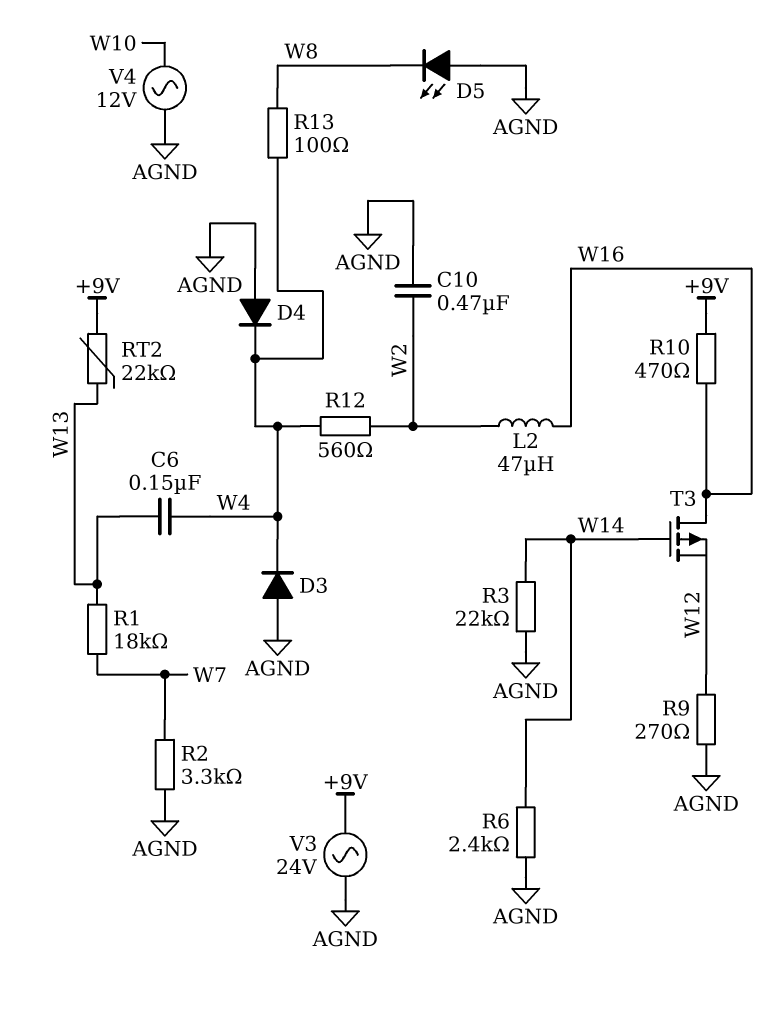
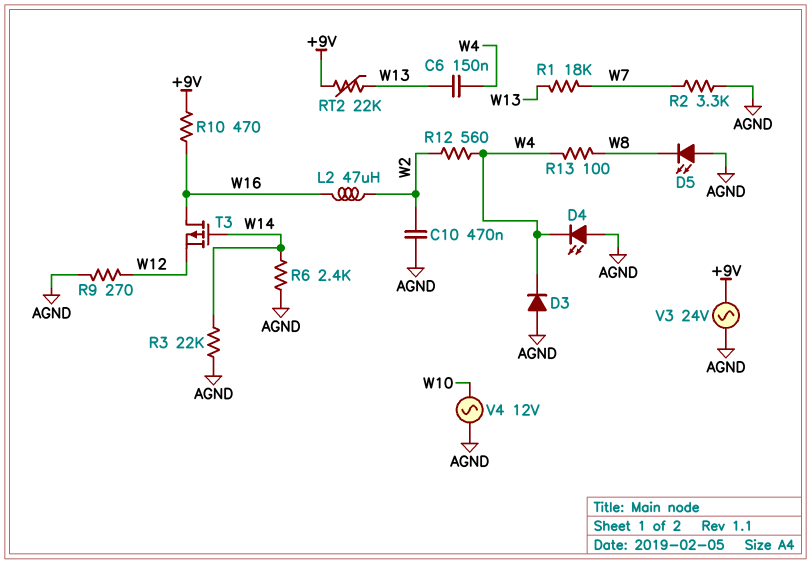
D4: diode (A AGND, K W4) -> LED (A AGND, K W4)

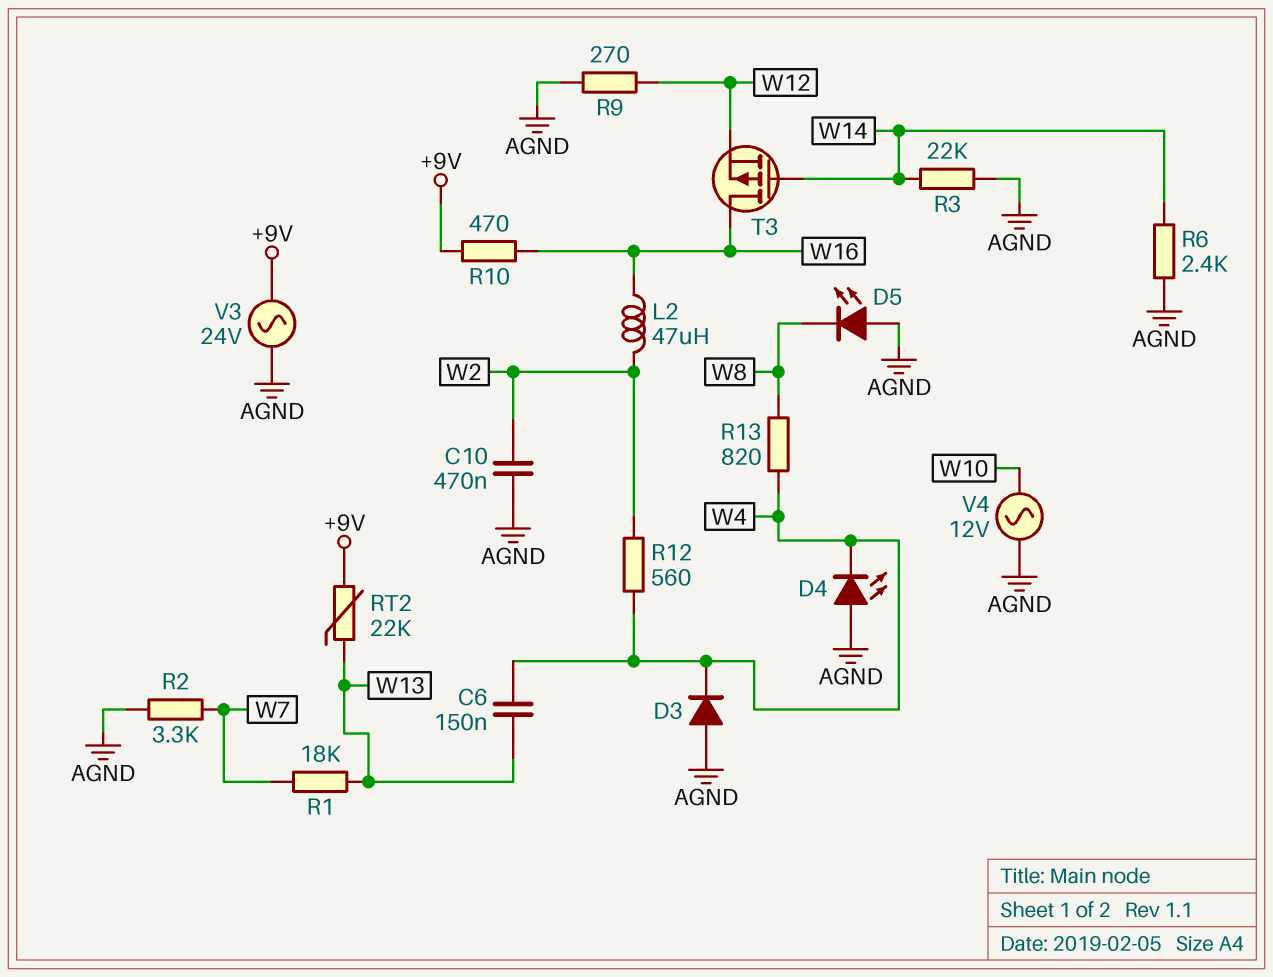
R13: 100 (W4, W8) -> 820 (W4, W8)

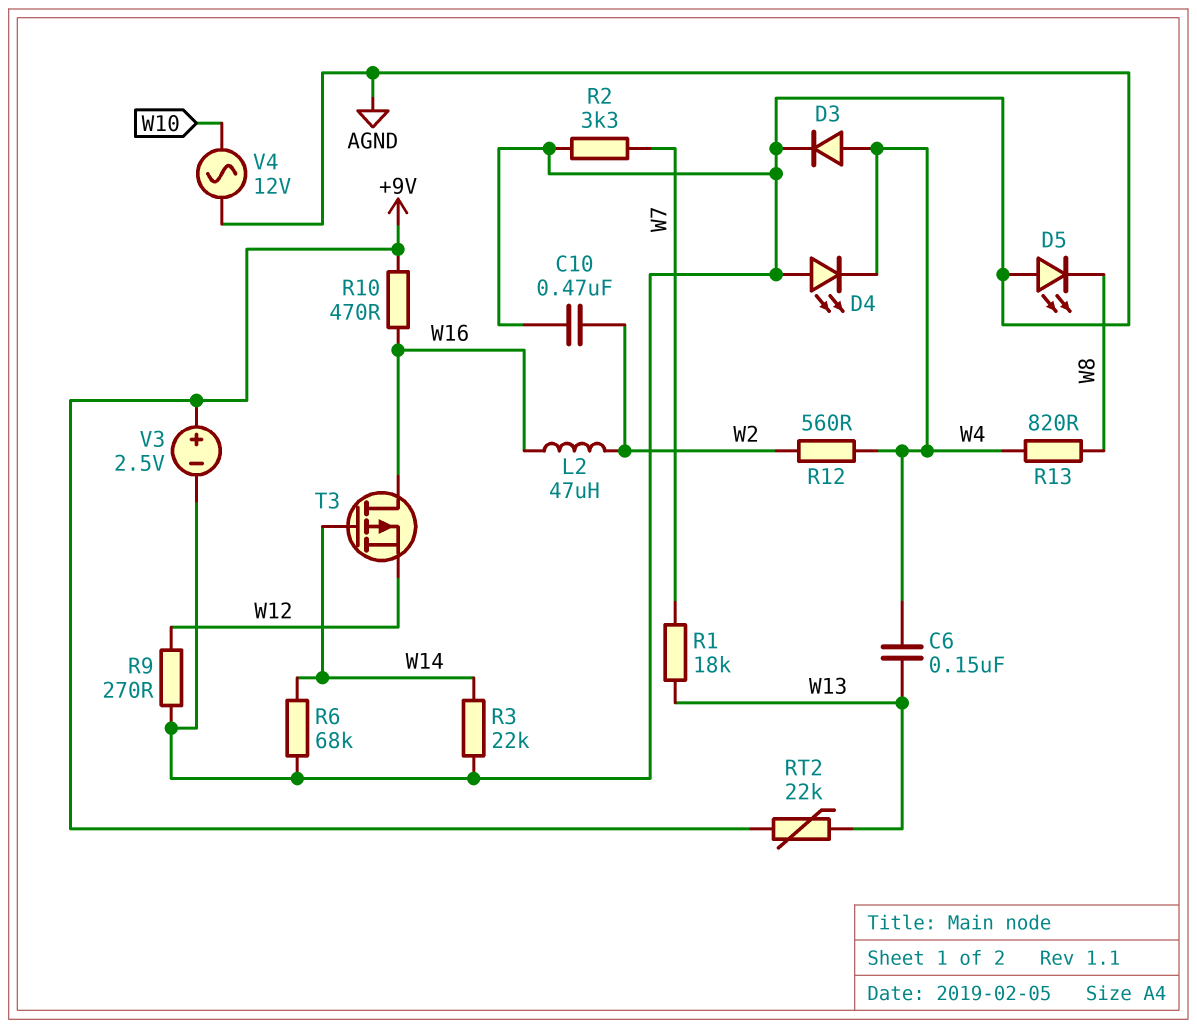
D3: diode (A AGND, K W4) -> diode (A W4, K AGND)
R6: 2.4k (AGND, W14) -> 68k (AGND, W14)
V3: AC 24V (+9V, AGND) -> 2.5V (plus +9V, minus AGND)

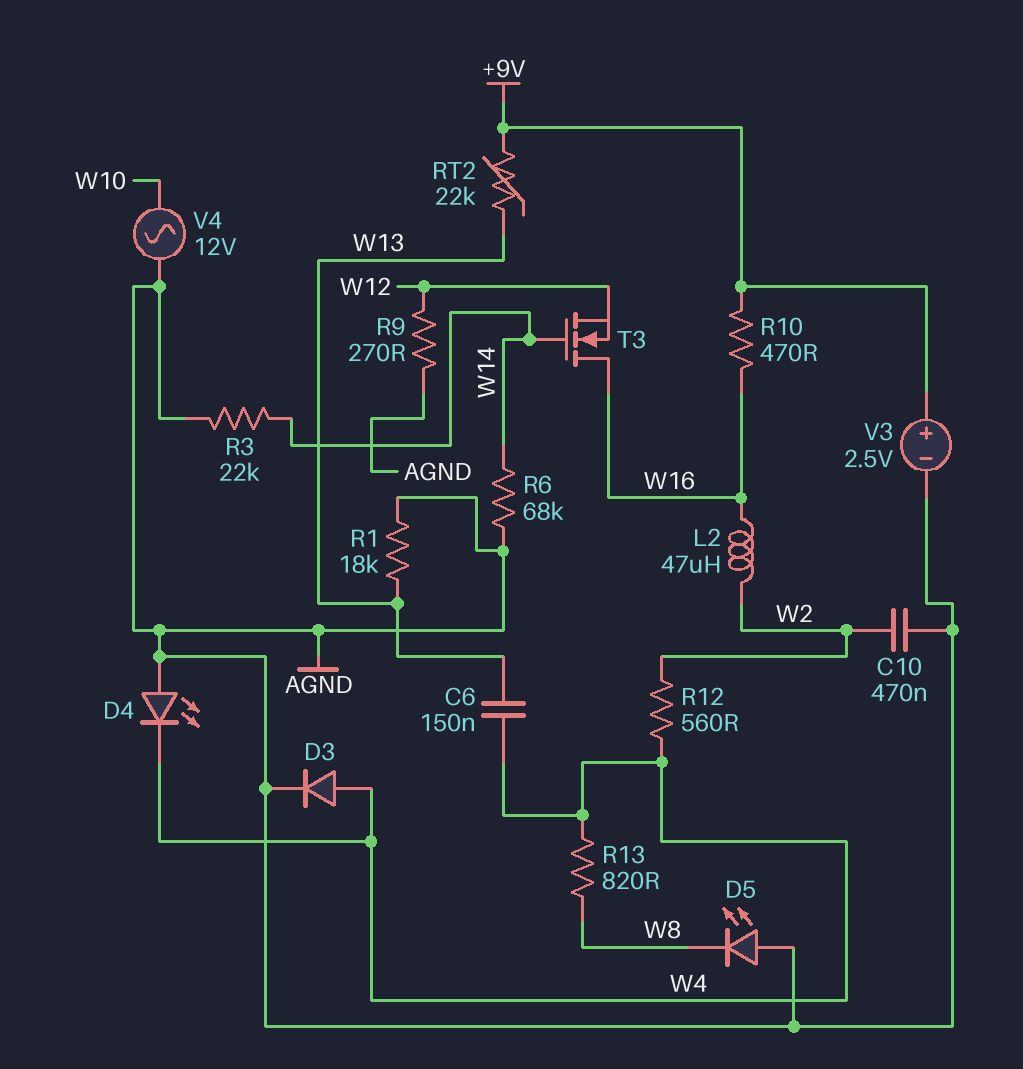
R1: 18k (W7, W13) -> 18k (AGND, W13)
R2: 3.3k (AGND, W7) -> none
T3: PMOS (G W14, D W16, S W12) -> NMOS (G W14, D W16, S W12)

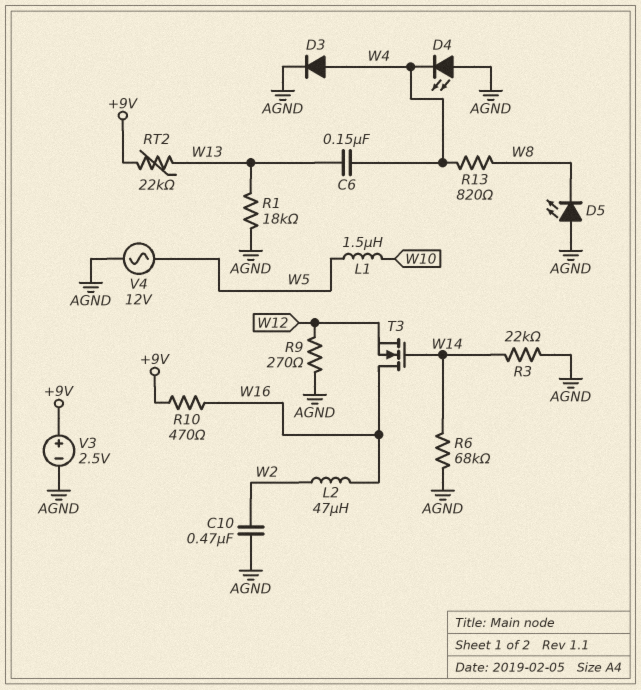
L1: none -> 1.5uH (W5, W10)
R12: 560 (W2, W4) -> none
V4: AC 12V (AGND, W10) -> AC 12V (AGND, W5)

